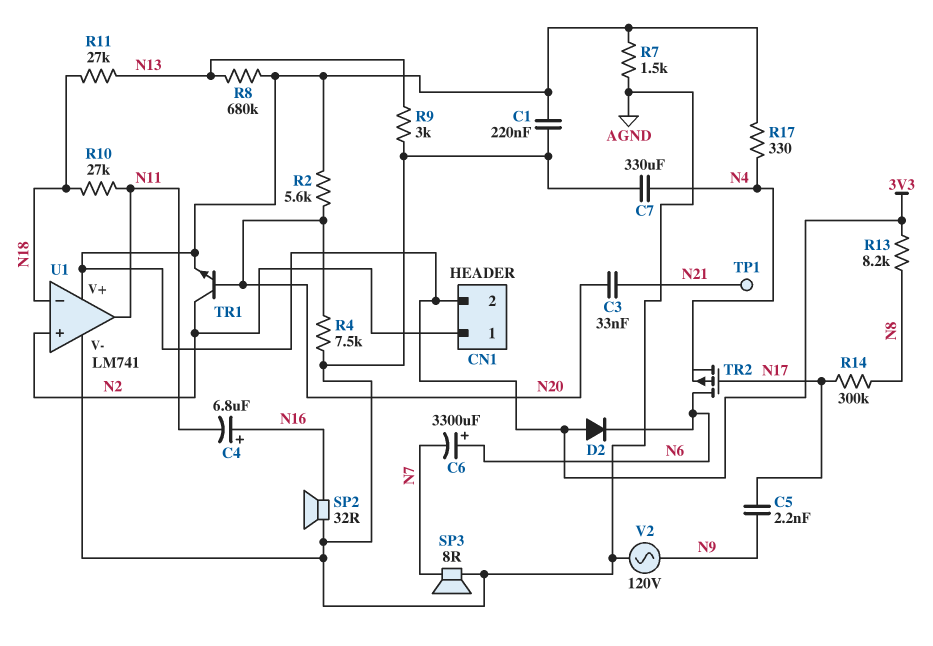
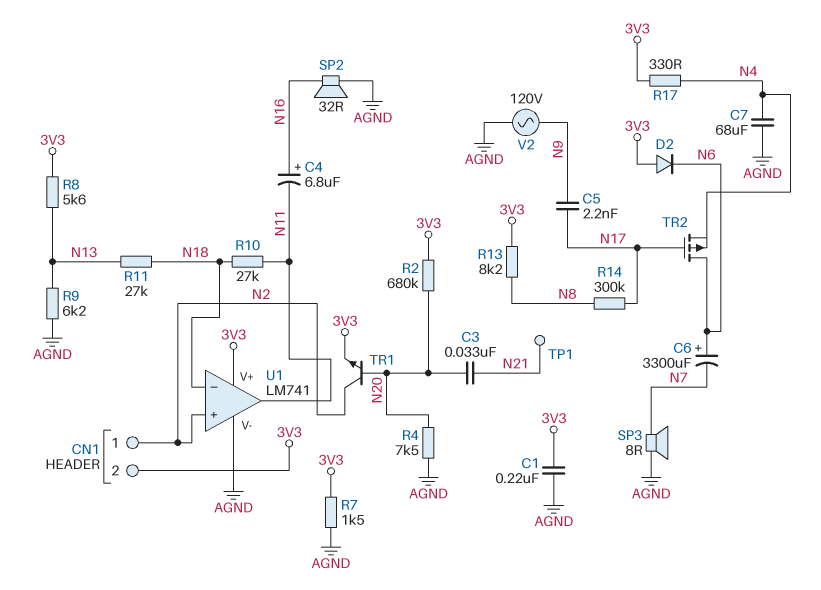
C7: 330uF (AGND, N4) -> 68uF (AGND, N4)
R2: 5.6k (3V3, N20) -> 680k (3V3, N20)
R8: 680k (3V3, N13) -> 5.6k (3V3, N13)
R9: 3k (AGND, N13) -> 6.2k (AGND, N13)

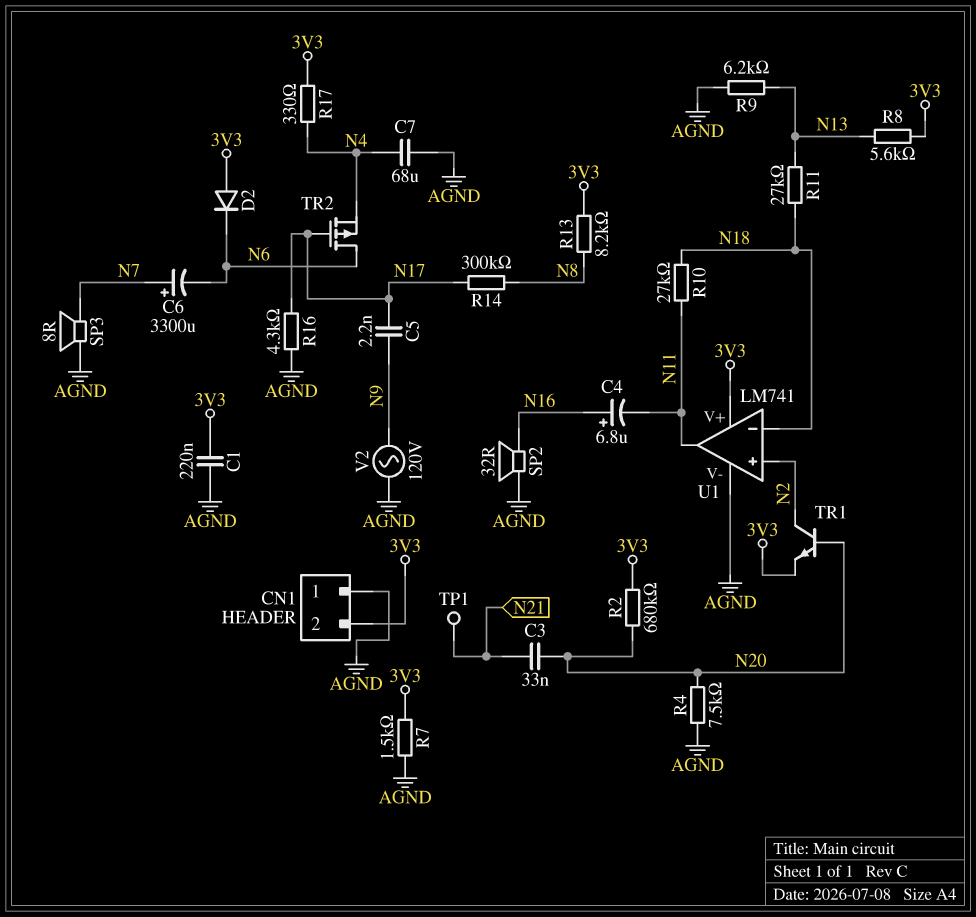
C6: 3300uF (plus N6, minus N7) -> 3300uF (plus N7, minus N6)
CN1 pin 1: N2 -> AGND
R16: none -> 4.3k (AGND, N17)

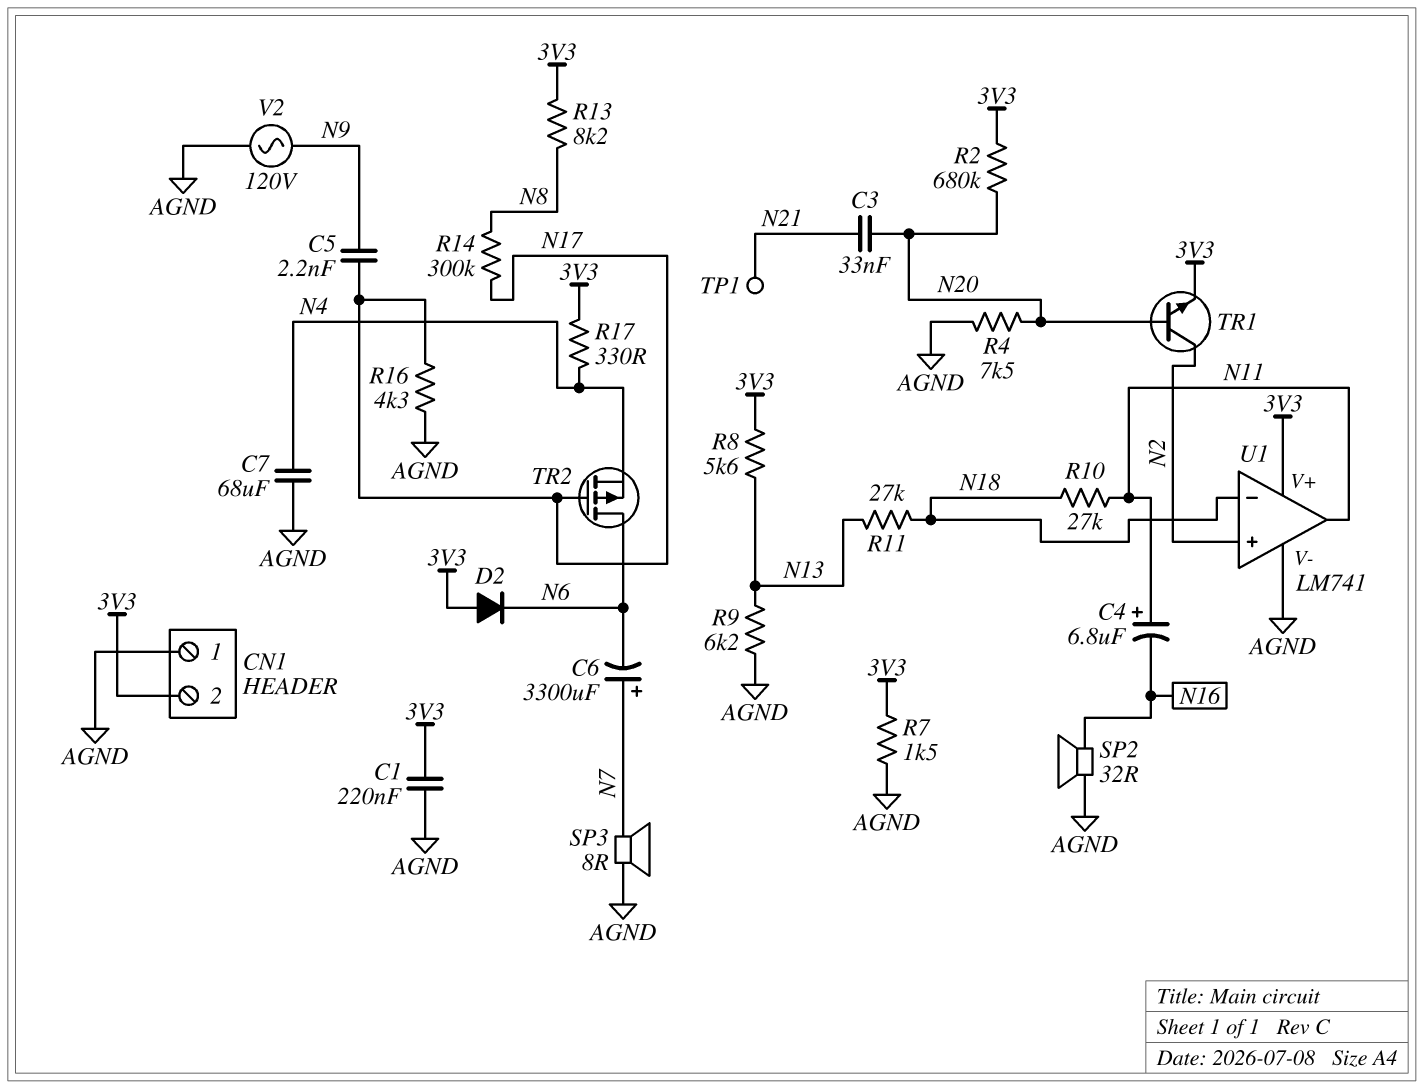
C4: 6.8uF (plus N16, minus N11) -> 6.8uF (plus N11, minus N16)

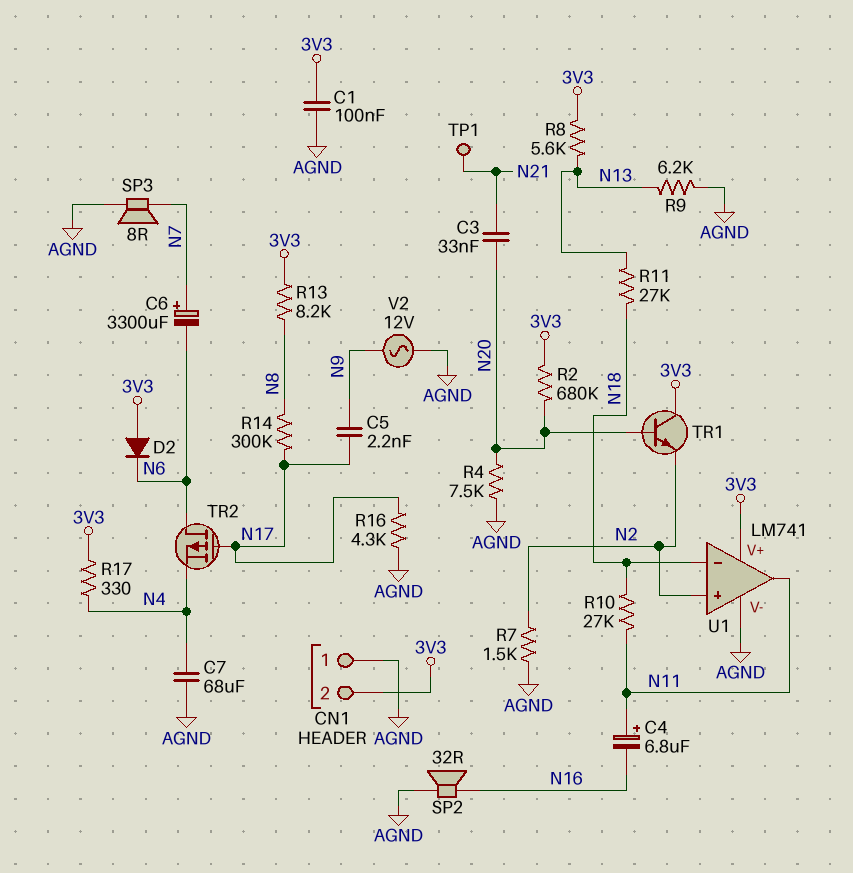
C1: 220nF (3V3, AGND) -> 100nF (3V3, AGND)
R7: 1.5k (3V3, AGND) -> 1.5k (AGND, N2)
TR1: NPN (B N20, C N2, E 3V3) -> NPN (B N20, C 3V3, E N2)
V2: AC 120V (AGND, N9) -> AC 12V (AGND, N9)

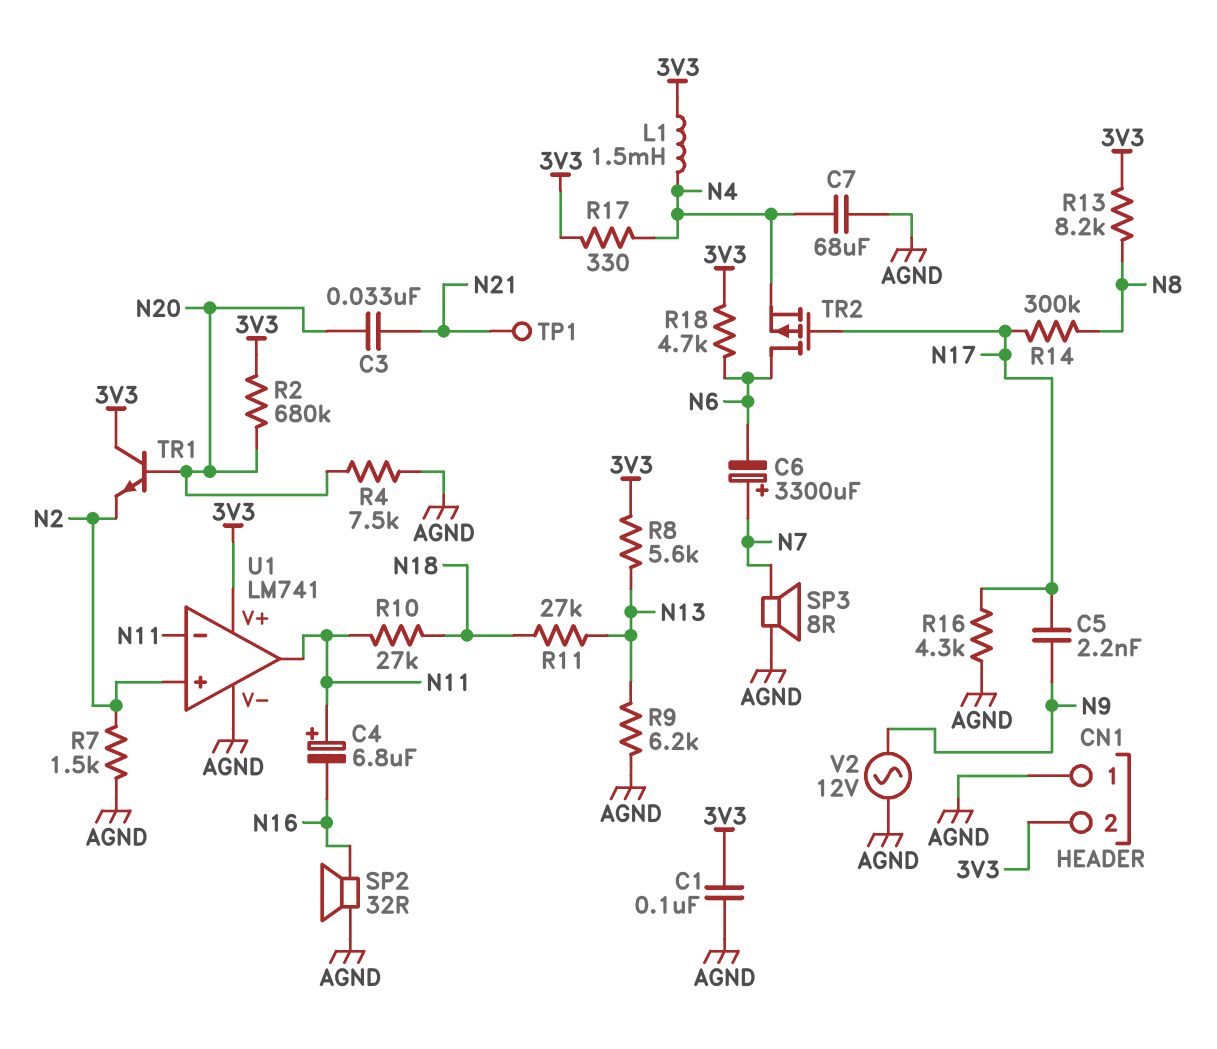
D2: diode (A 3V3, K N6) -> none
L1: none -> 1.5mH (3V3, N4)
R18: none -> 4.7k (3V3, N6)
U1 pin in-: N18 -> N11

